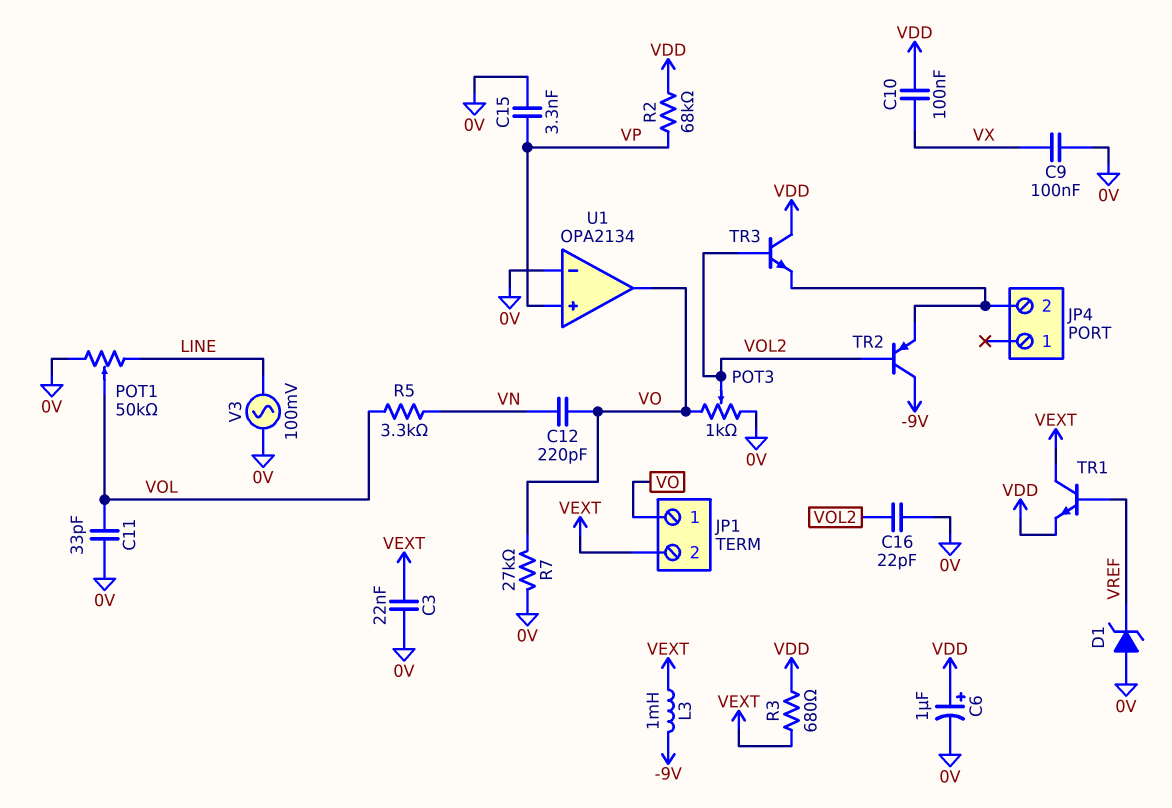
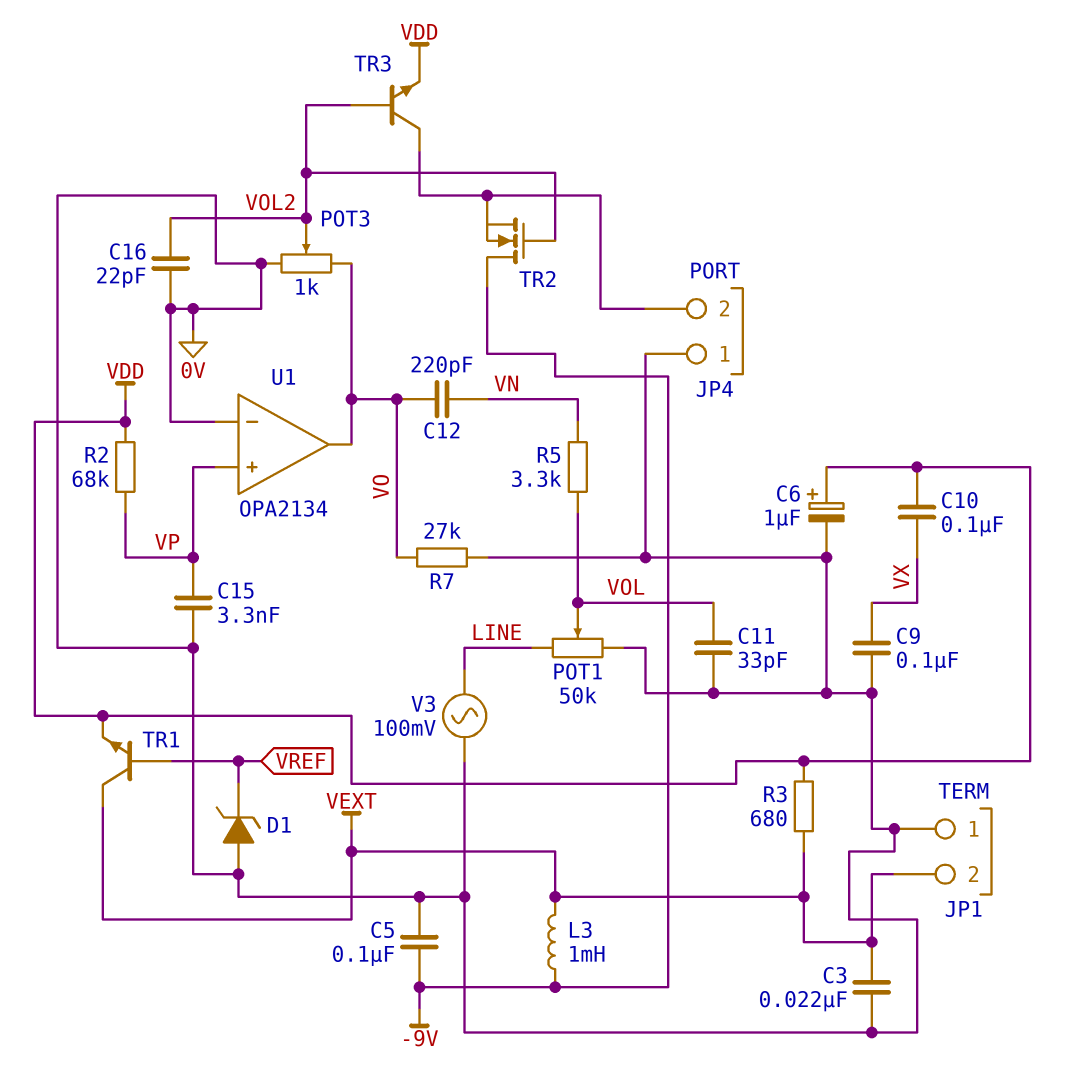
C5: none -> 100nF (-9V, 0V)
JP1 pin 1: VO -> 0V
JP4 pin 1: none -> 0V
TR2: PNP (B VOL2, C -9V, E JP4/2) -> NMOS (G VOL2, D -9V, S JP4/2)
TR3: NPN (B VOL2, C VDD, E JP4/2) -> NPN (B VOL2, C JP4/2, E VDD)

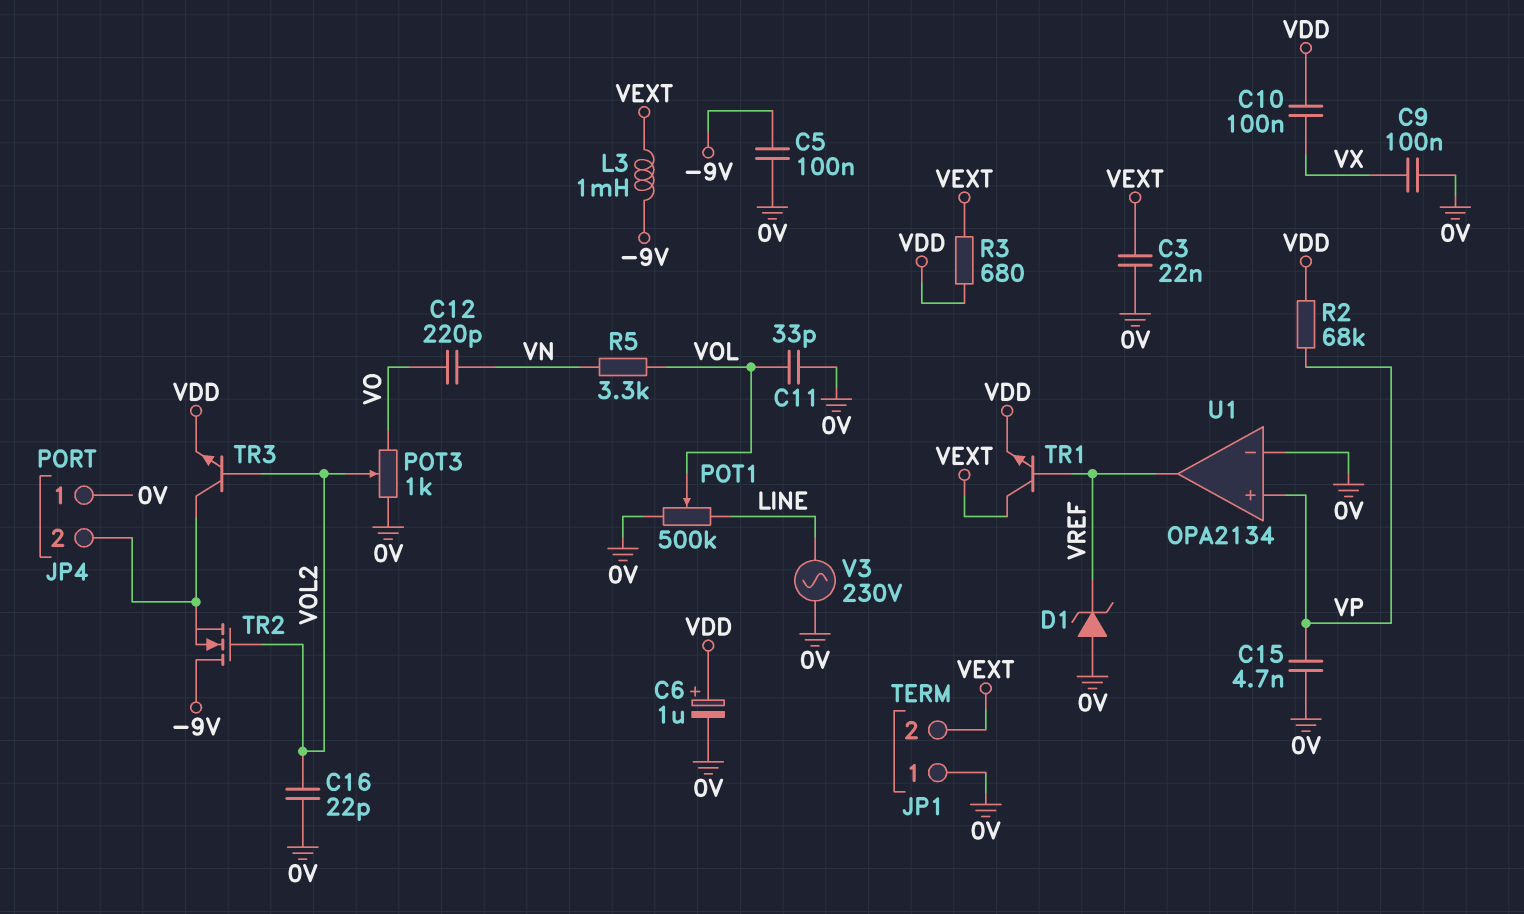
C15: 3.3nF (0V, VP) -> 4.7nF (0V, VP)
POT1: 50k (0V, LINE, wiper VOL) -> 500k (0V, LINE, wiper VOL)
R7: 27k (0V, VO) -> none
U1 pin out: VO -> VREF
V3: AC 100mV (0V, LINE) -> AC 230V (0V, LINE)

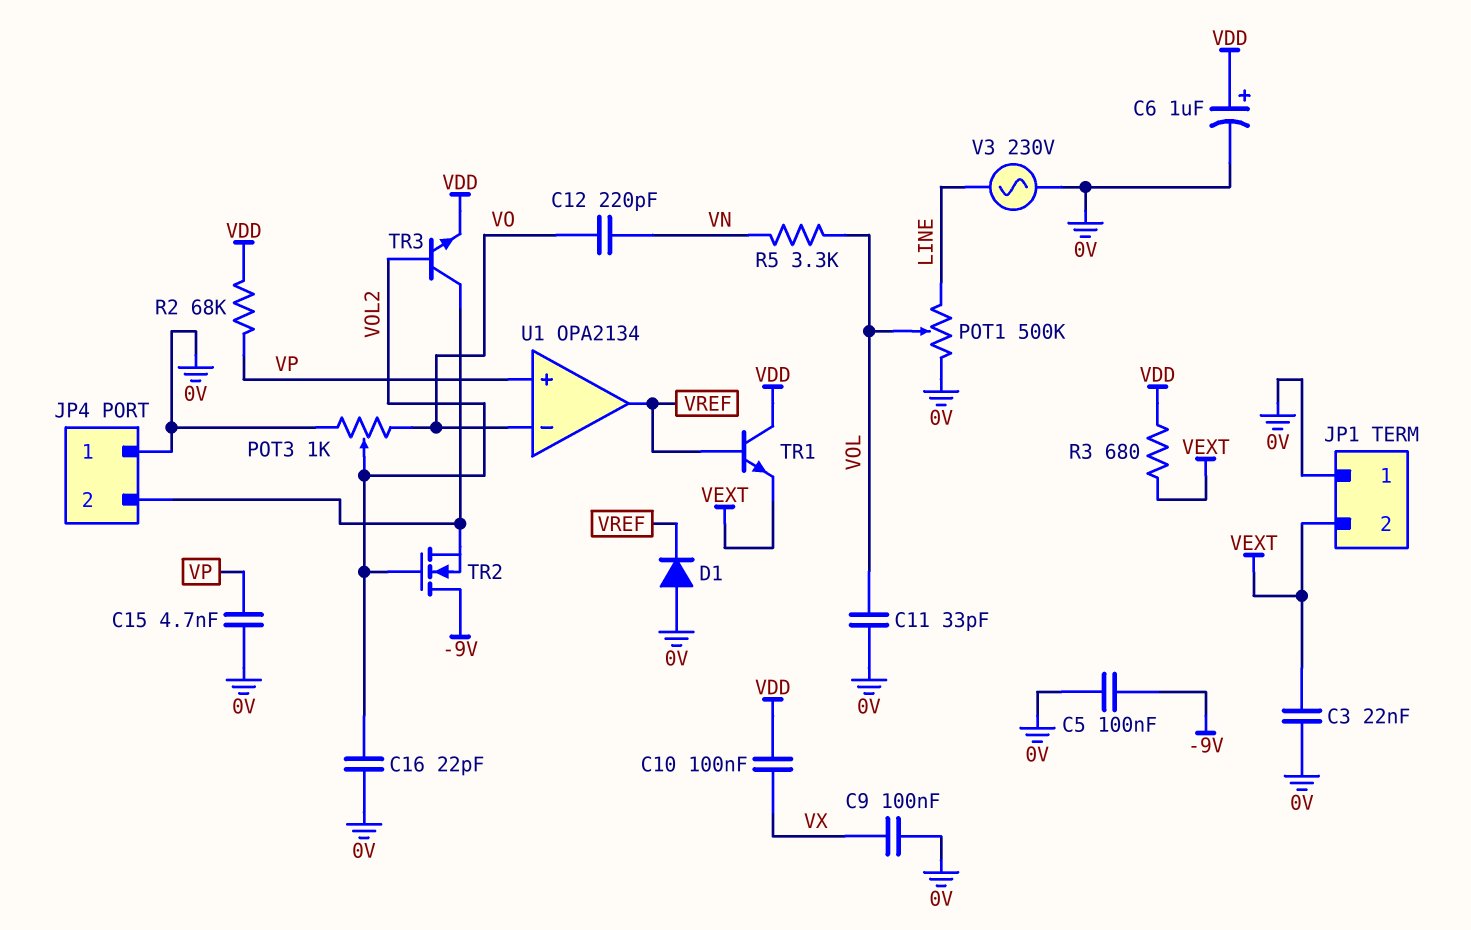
D1: zener (A 0V, K VREF) -> diode (A 0V, K VREF)
L3: 1mH (-9V, VEXT) -> none
TR1: NPN (B VREF, C VEXT, E VDD) -> NPN (B VREF, C VDD, E VEXT)
U1 pin in-: 0V -> VO

